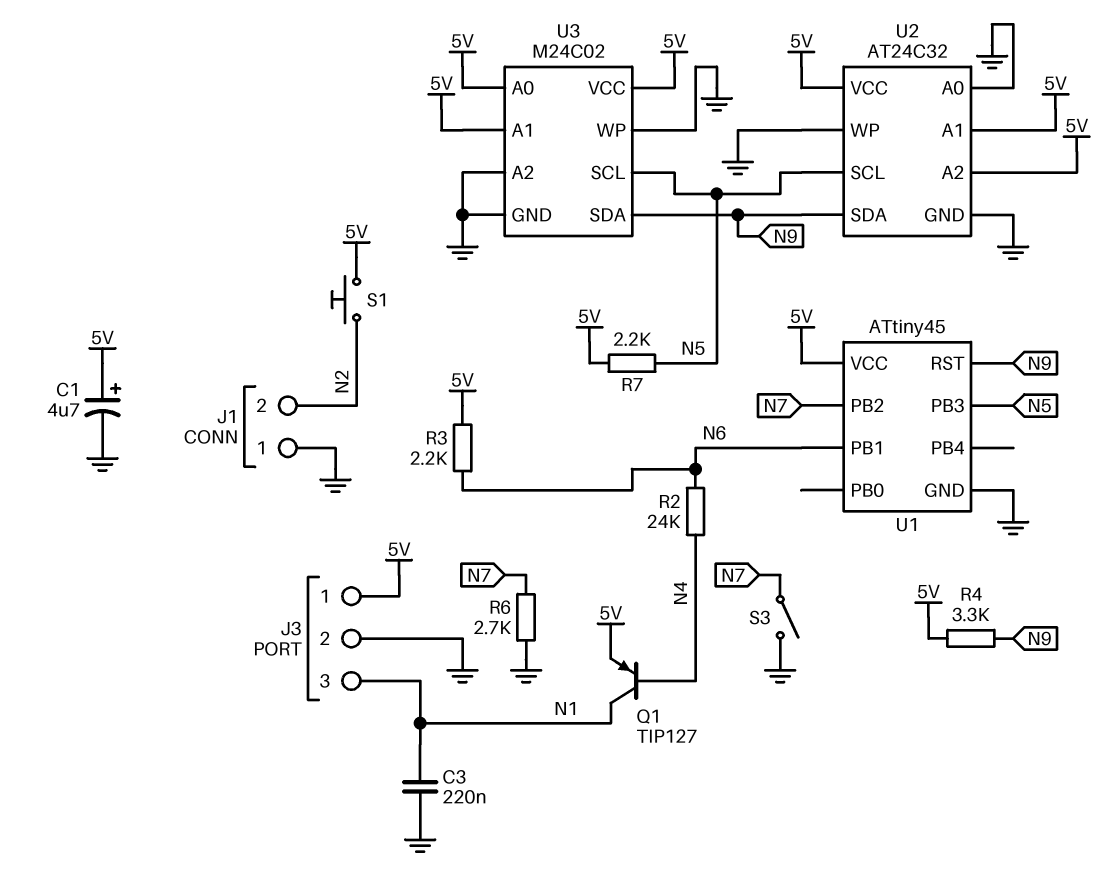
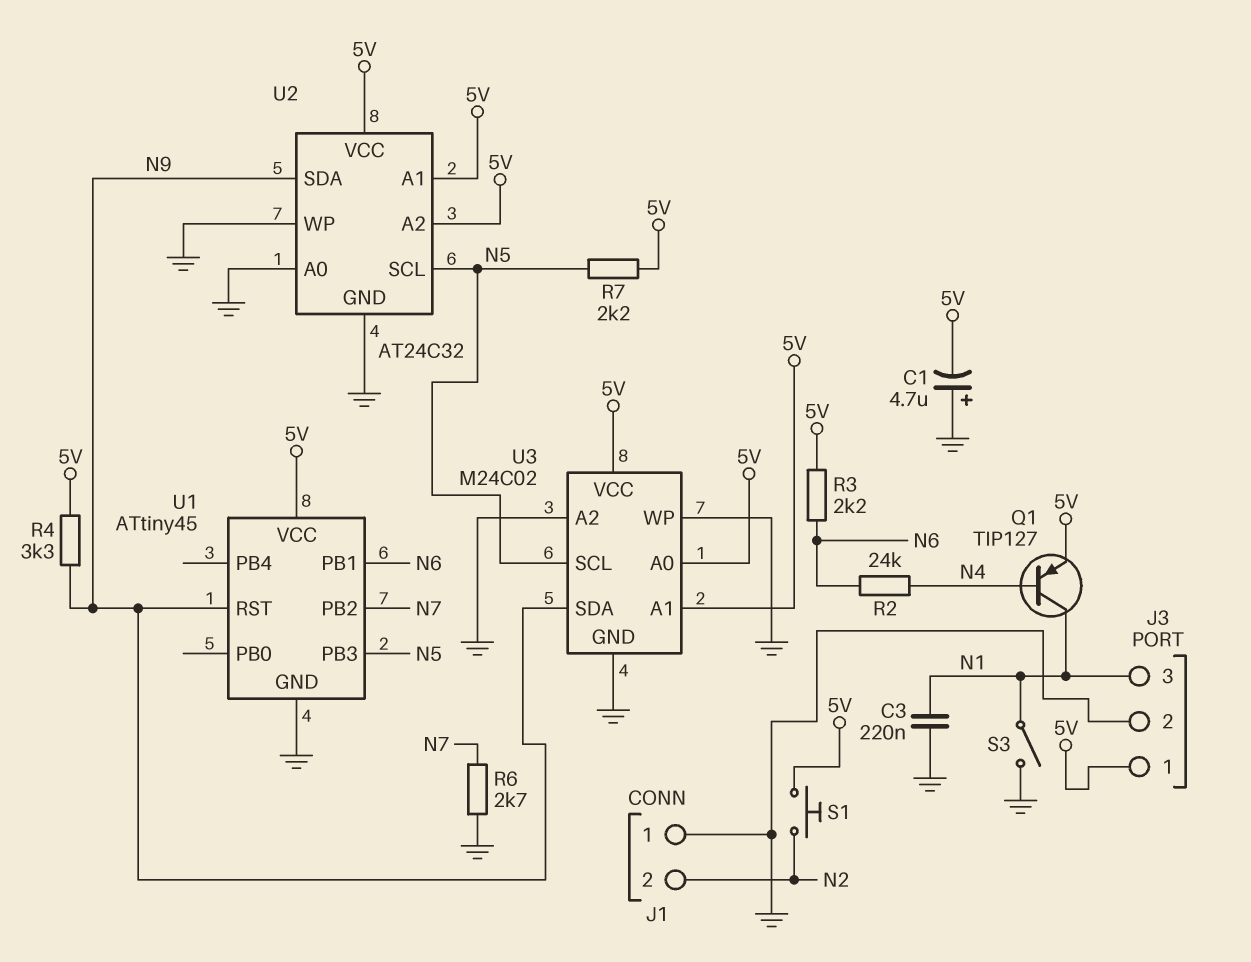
C1: 4.7uF (plus 5V, minus GND) -> 4.7uF (plus GND, minus 5V)
S3: switch (GND, N7) -> switch (GND, N1)

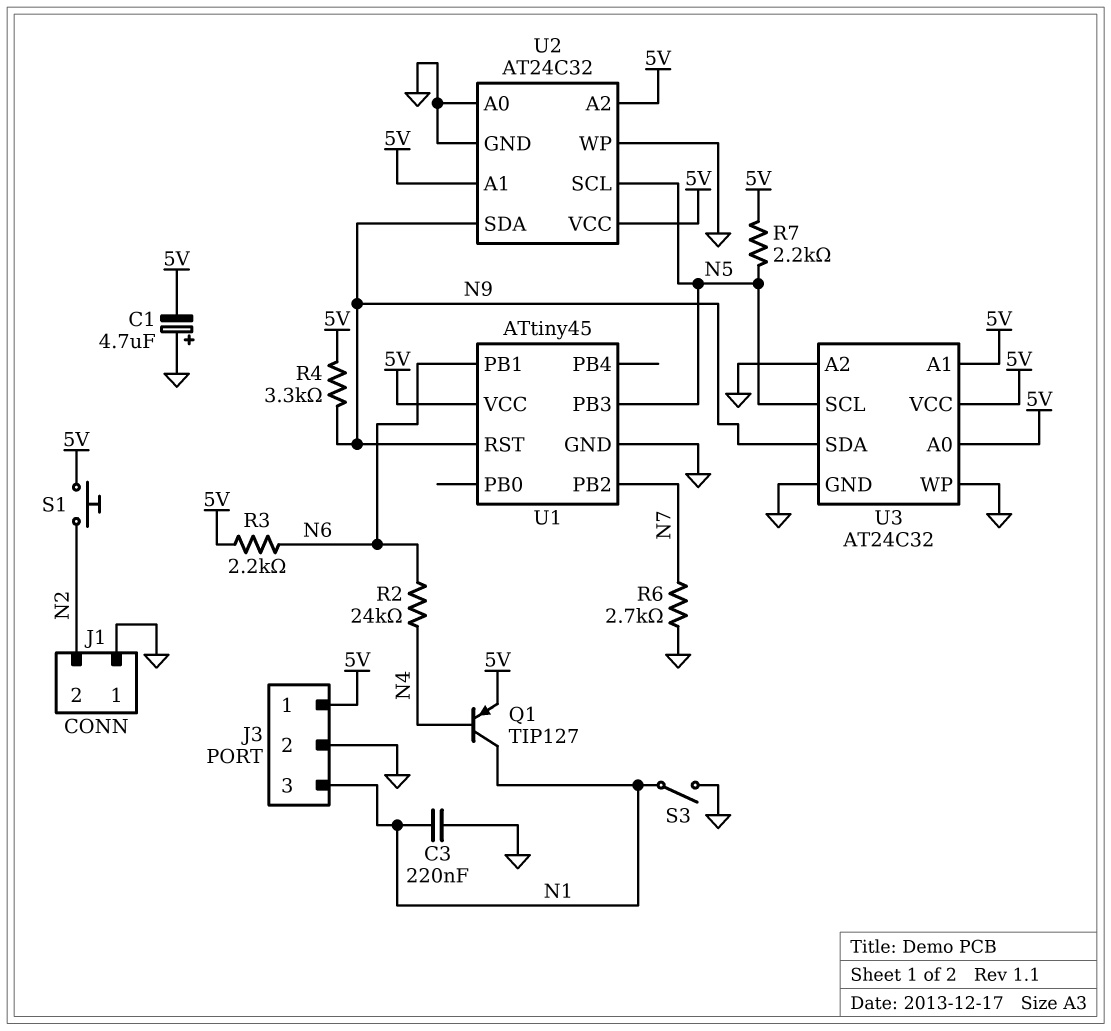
U3: M24C02 -> AT24C32

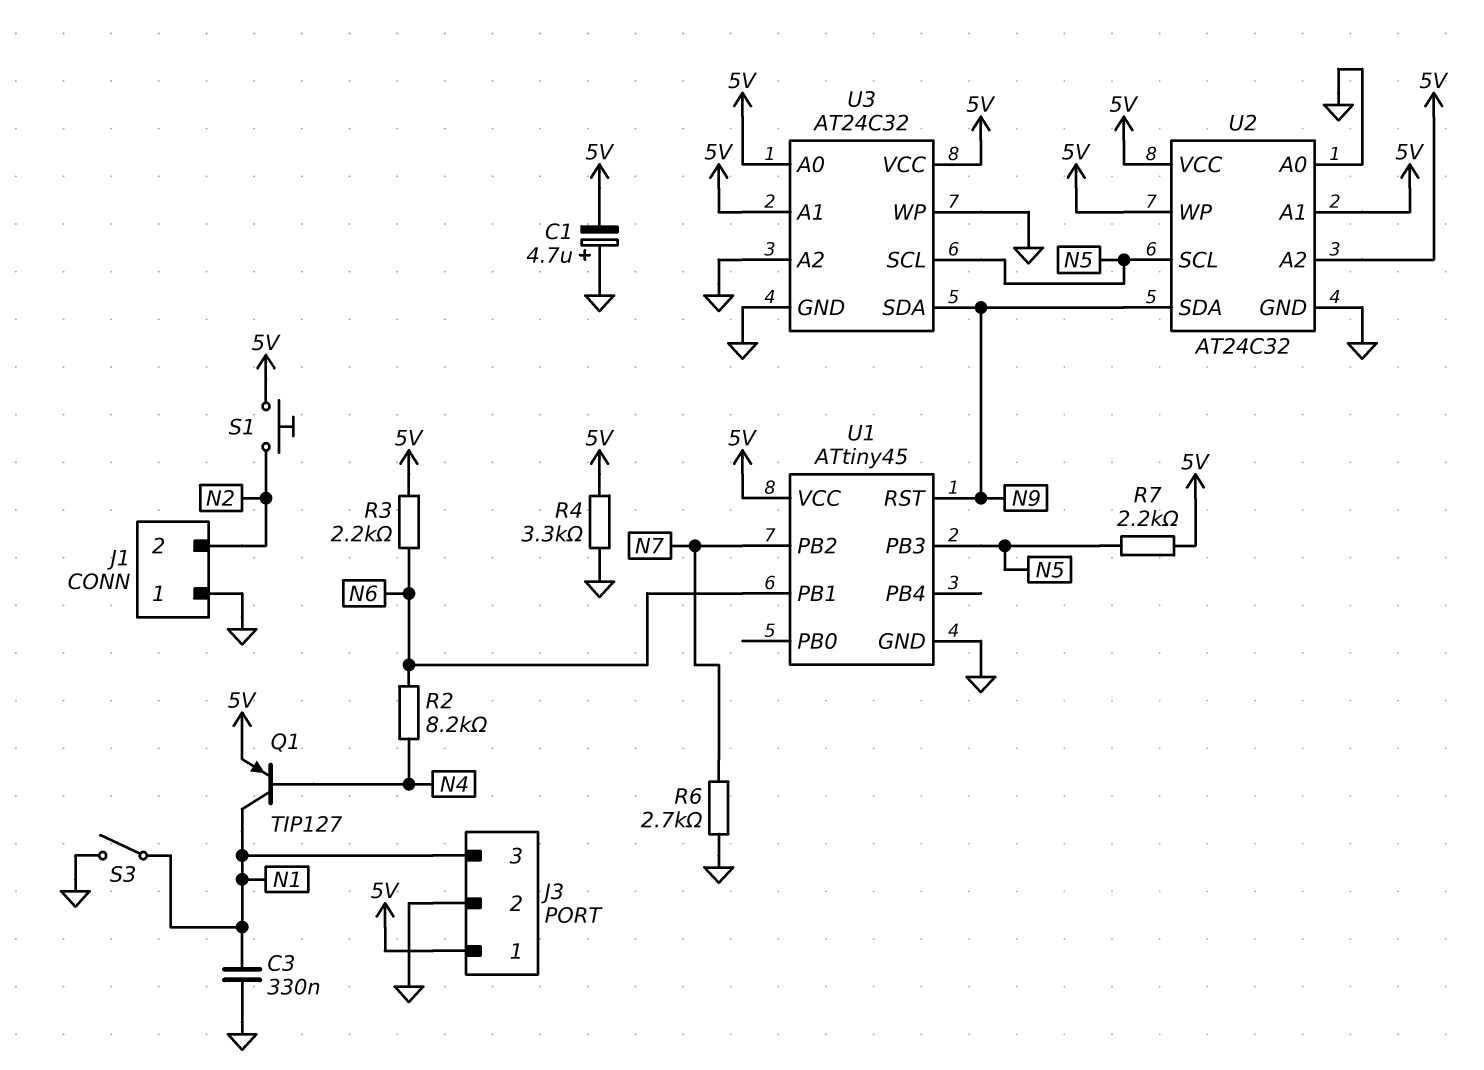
C3: 220nF (GND, N1) -> 330nF (GND, N1)
R2: 24k (N4, N6) -> 8.2k (N4, N6)
R4: 3.3k (5V, N9) -> 3.3k (5V, GND)
U2 pin WP: GND -> 5V

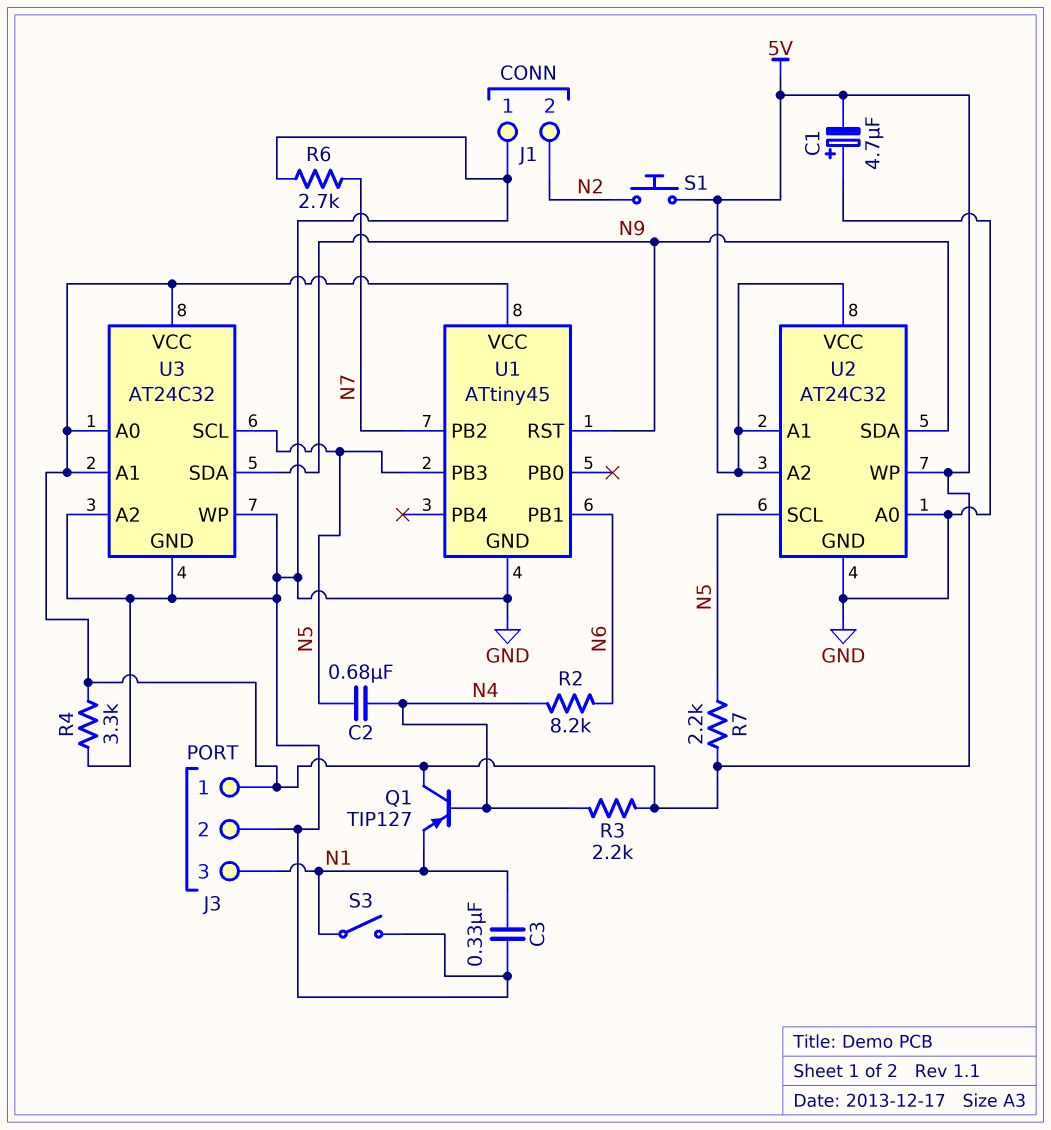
C2: none -> 680nF (N4, N5)
Q1: PNP TIP127 (B N4, C N1, E 5V) -> PNP TIP127 (B N4, C 5V, E N1)
R3: 2.2k (5V, N6) -> 2.2k (5V, N4)

